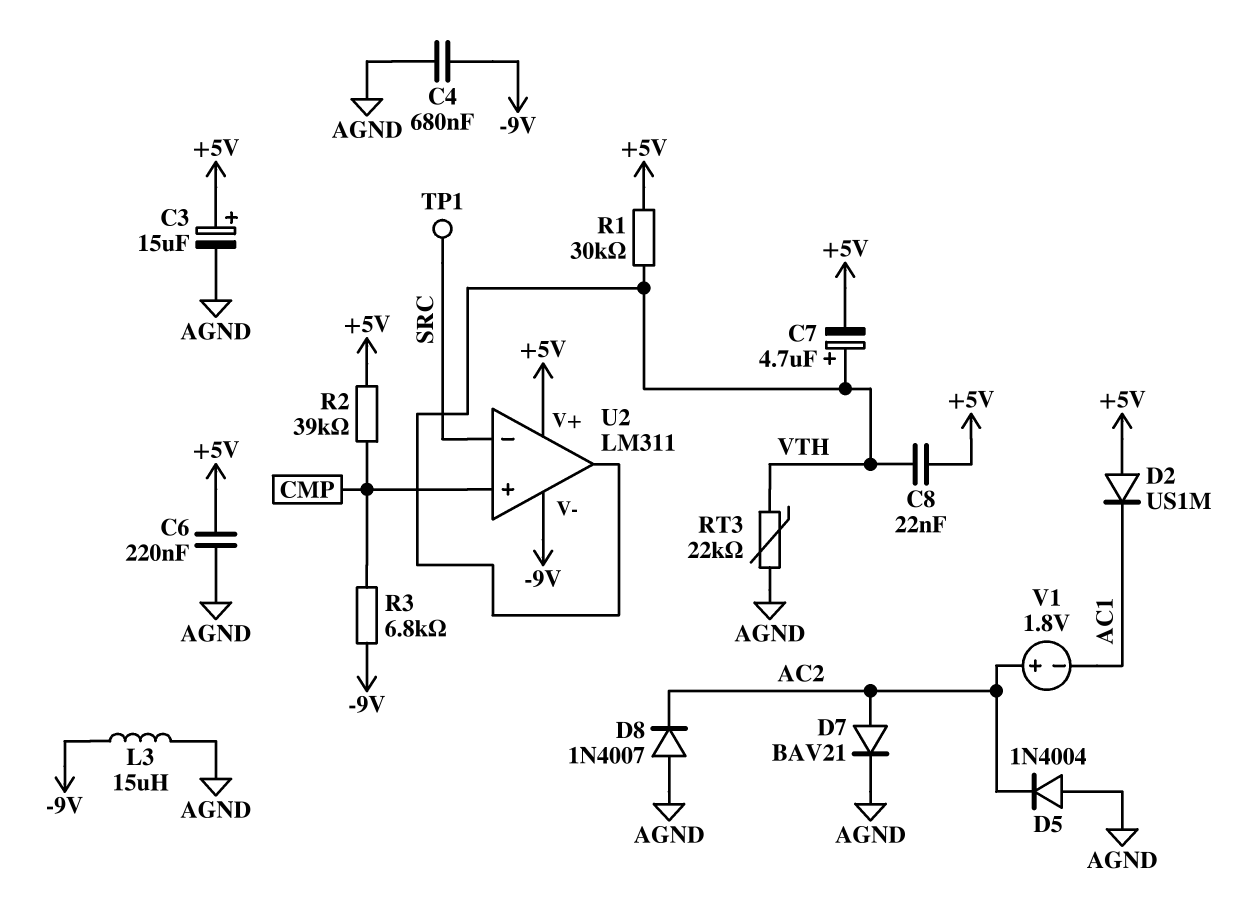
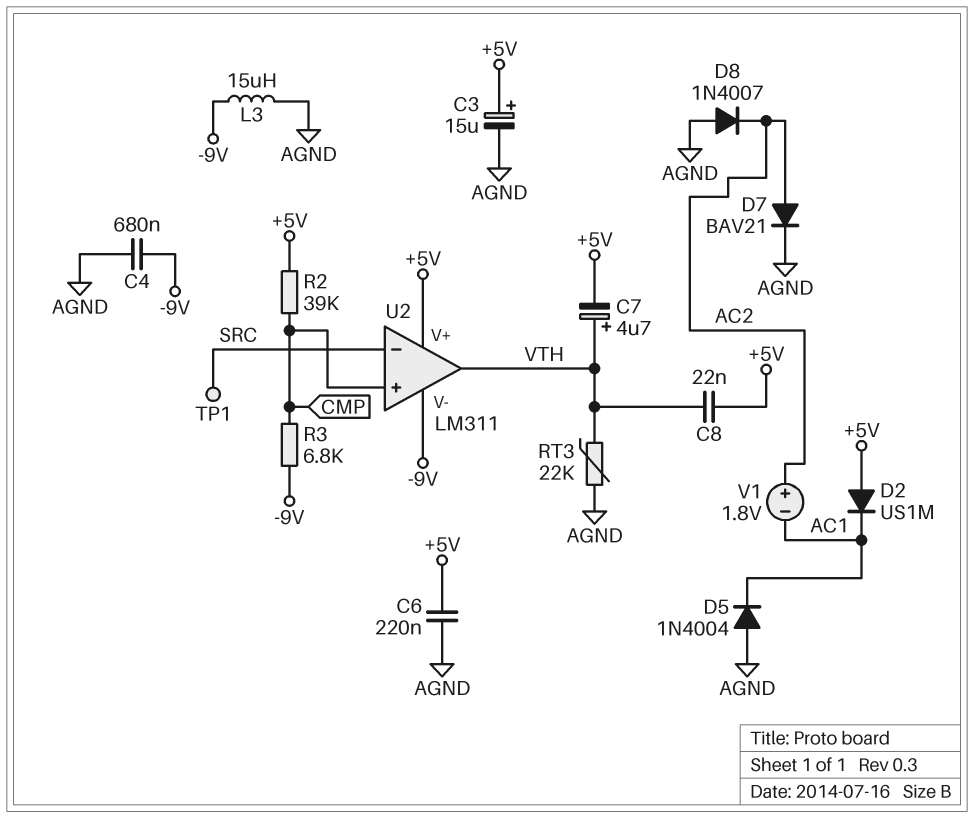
D5: diode 1N4004 (A AGND, K AC2) -> diode 1N4004 (A AGND, K AC1)
R1: 30k (+5V, VTH) -> none

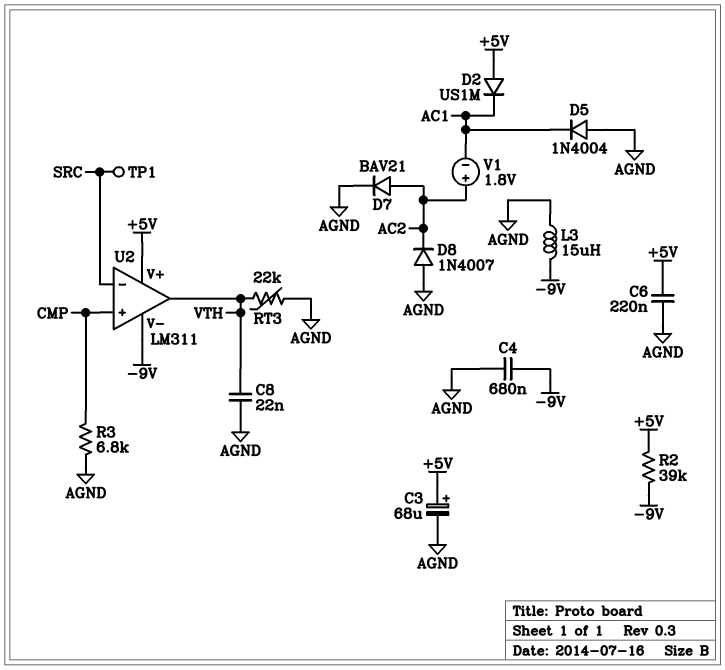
C3: 15uF (plus +5V, minus AGND) -> 68uF (plus +5V, minus AGND)
C7: 4.7uF (plus VTH, minus +5V) -> none
C8: 22nF (+5V, VTH) -> 22nF (AGND, VTH)
R2: 39k (+5V, CMP) -> 39k (+5V, -9V)
R3: 6.8k (-9V, CMP) -> 6.8k (AGND, CMP)

